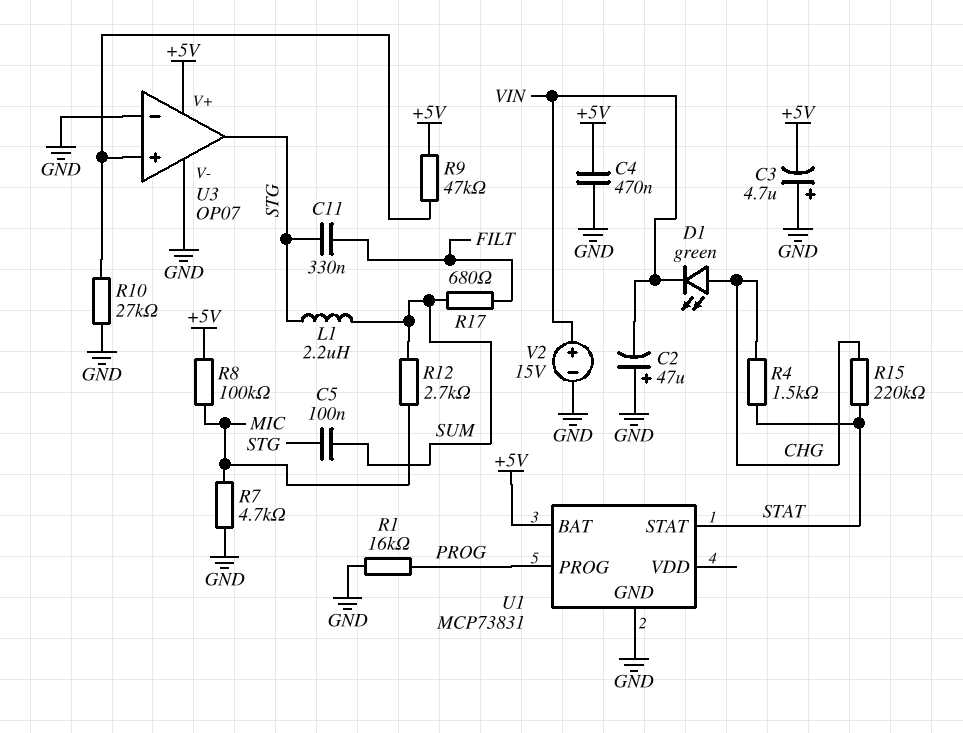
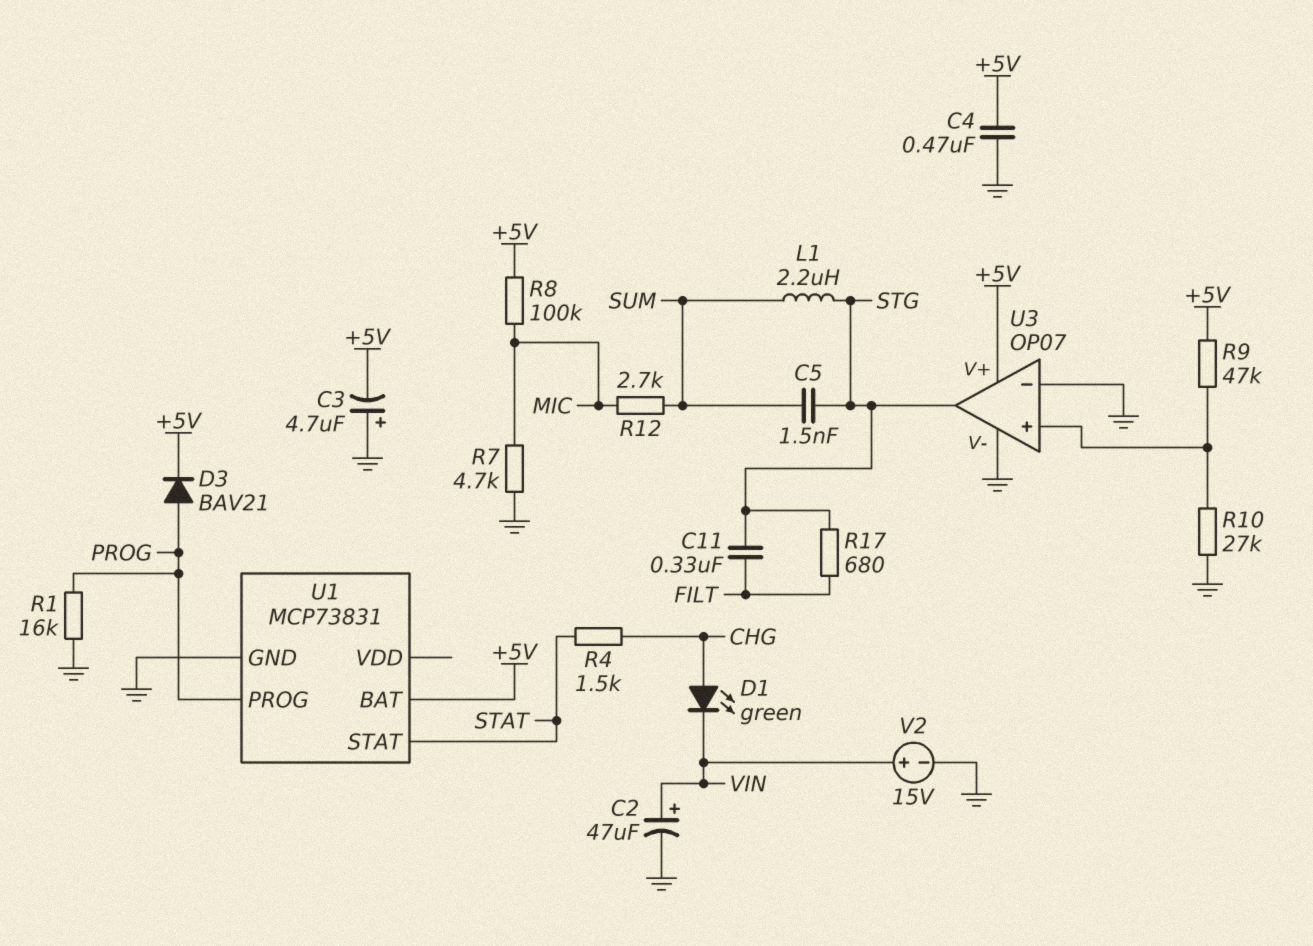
C2: 47uF (plus GND, minus VIN) -> 47uF (plus VIN, minus GND)
C5: 100nF (STG, SUM) -> 1.5nF (STG, SUM)
D3: none -> diode BAV21 (A PROG, K +5V)
R15: 220k (CHG, STAT) -> none
R17: 680 (FILT, SUM) -> 680 (FILT, STG)

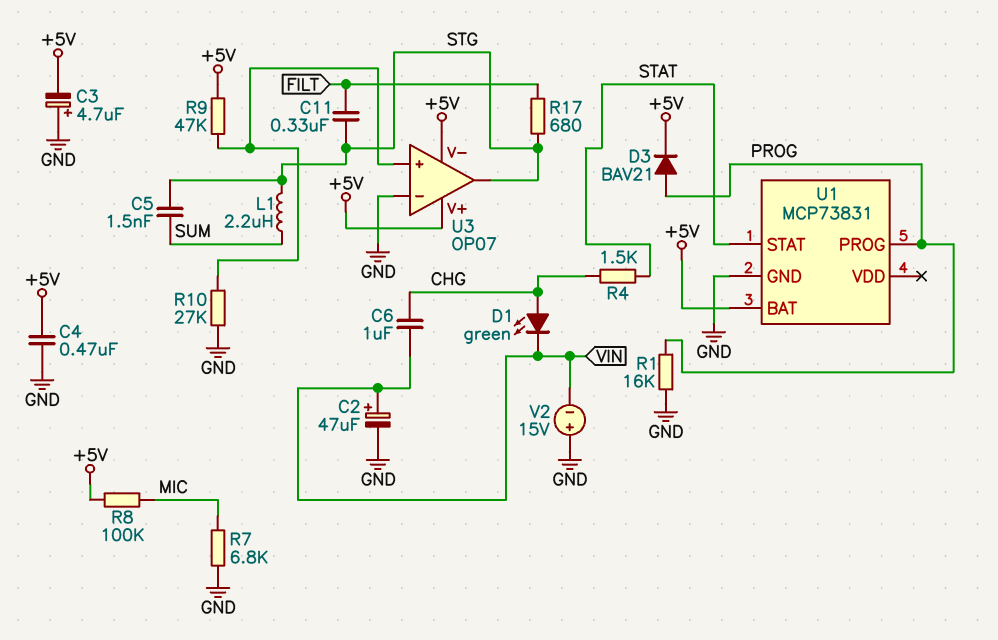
C6: none -> 1uF (CHG, VIN)
R7: 4.7k (GND, MIC) -> 6.8k (GND, MIC)
R12: 2.7k (MIC, SUM) -> none
U3 pin V-: GND -> +5V
V2: 15V (plus VIN, minus GND) -> 15V (plus GND, minus VIN)

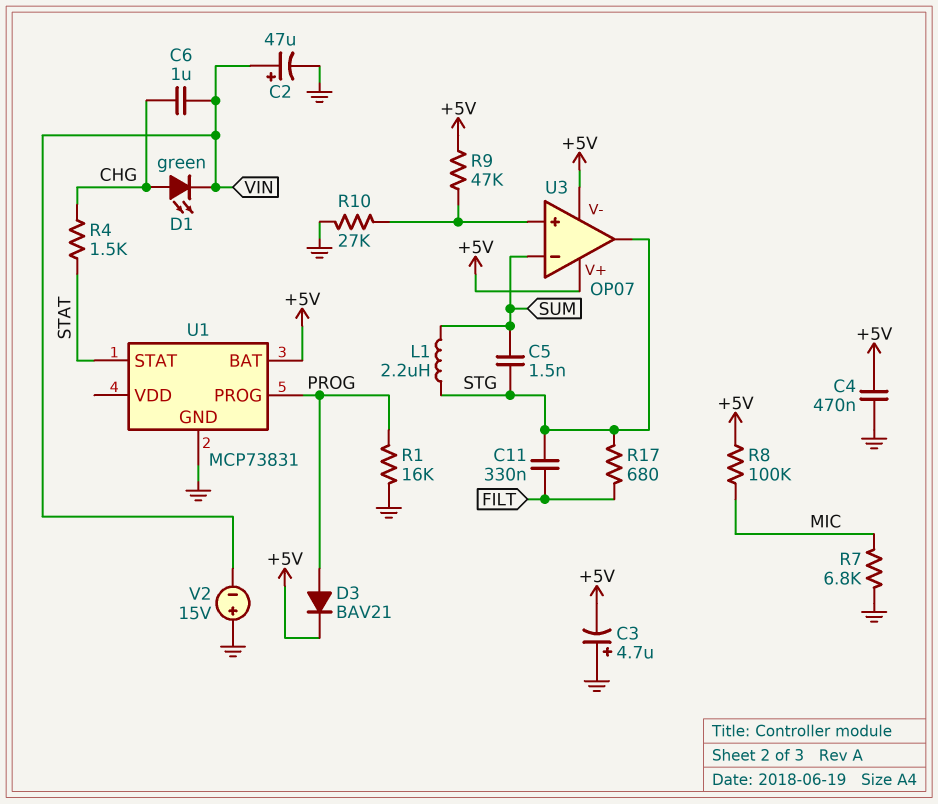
U3 pin in-: GND -> SUM

